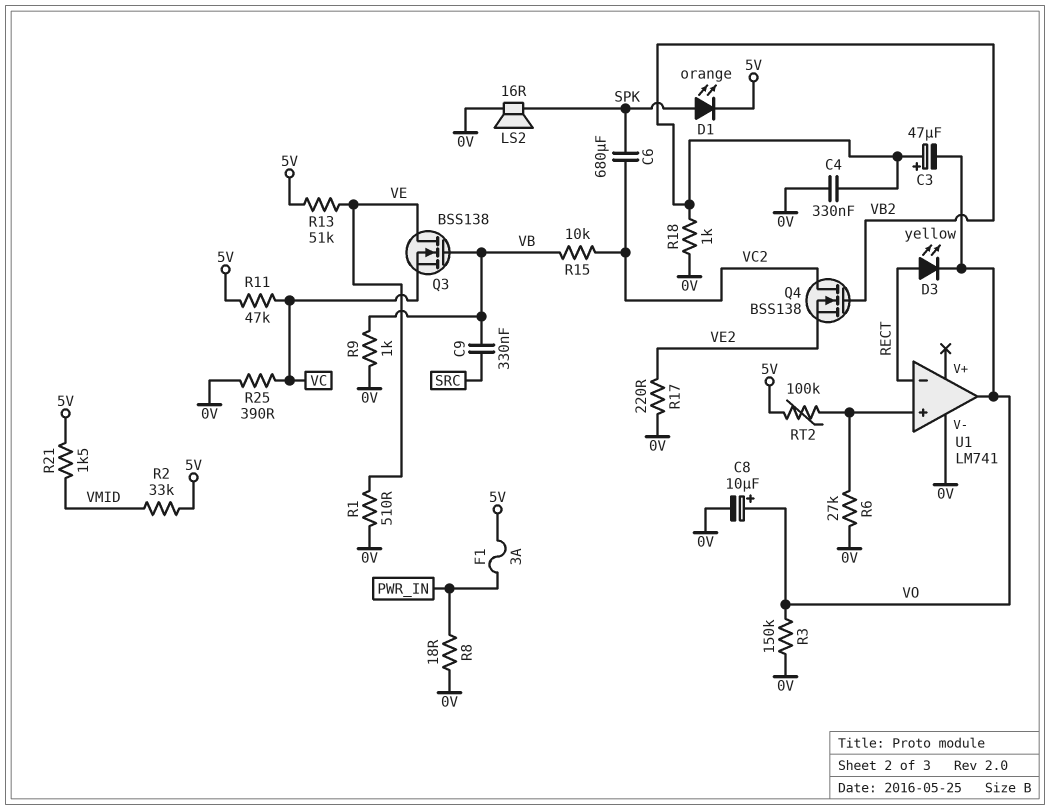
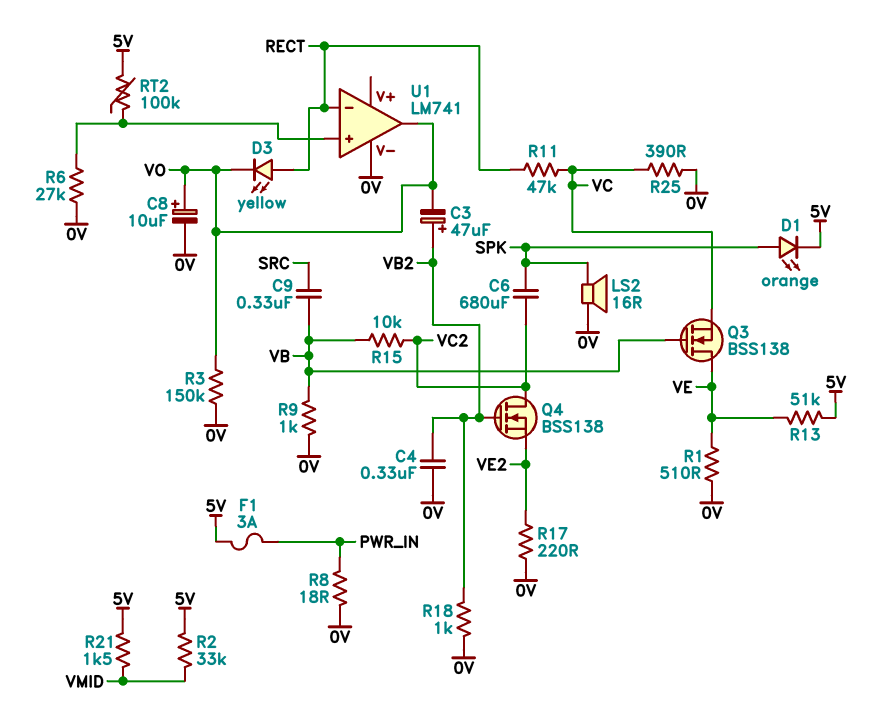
R11: 47k (5V, VC) -> 47k (RECT, VC)

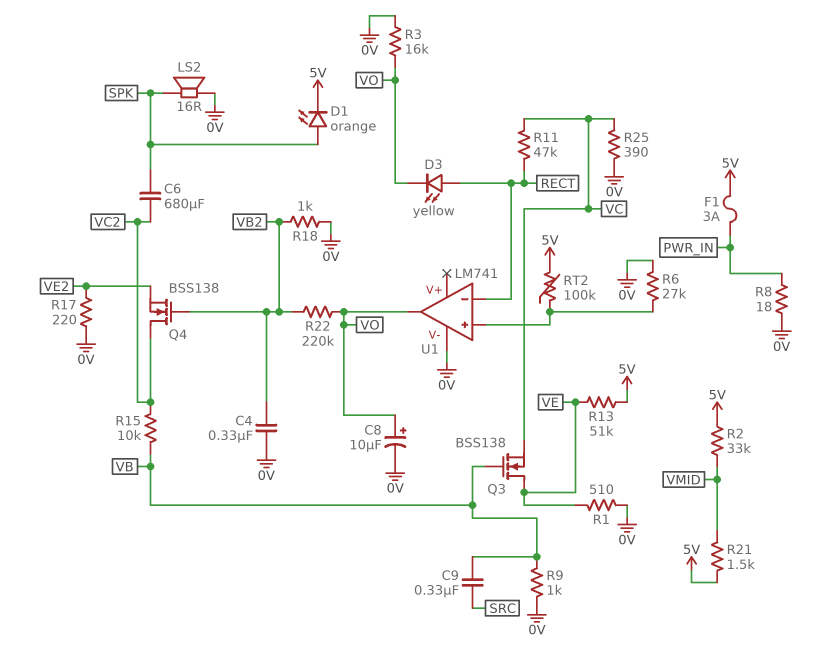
C3: 47uF (plus VB2, minus VO) -> none
R3: 150k (0V, VO) -> 16k (0V, VO)
R22: none -> 220k (VB2, VO)

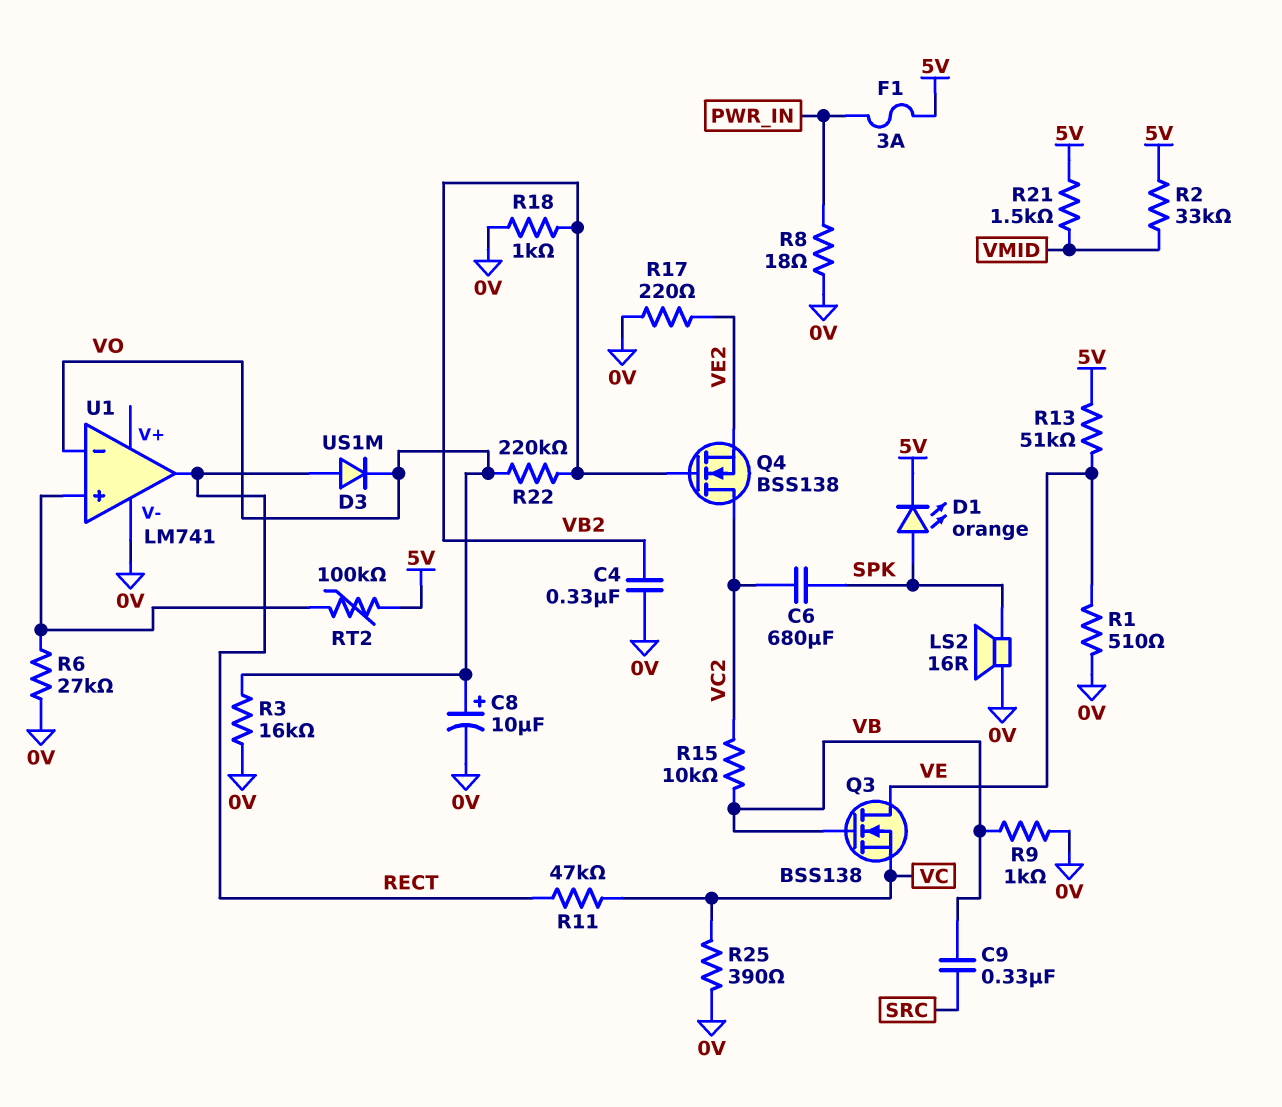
D3: LED yellow (A RECT, K VO) -> diode US1M (A RECT, K VO)
U1 pin in-: RECT -> VO
U1 pin out: VO -> RECT

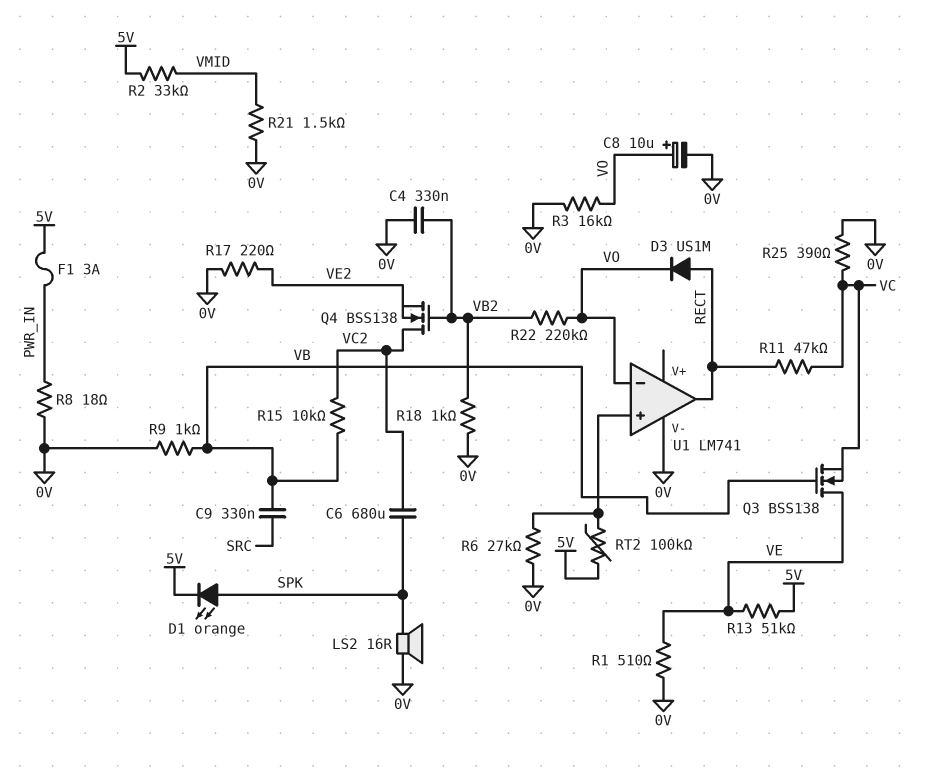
R21: 1.5k (5V, VMID) -> 1.5k (0V, VMID)

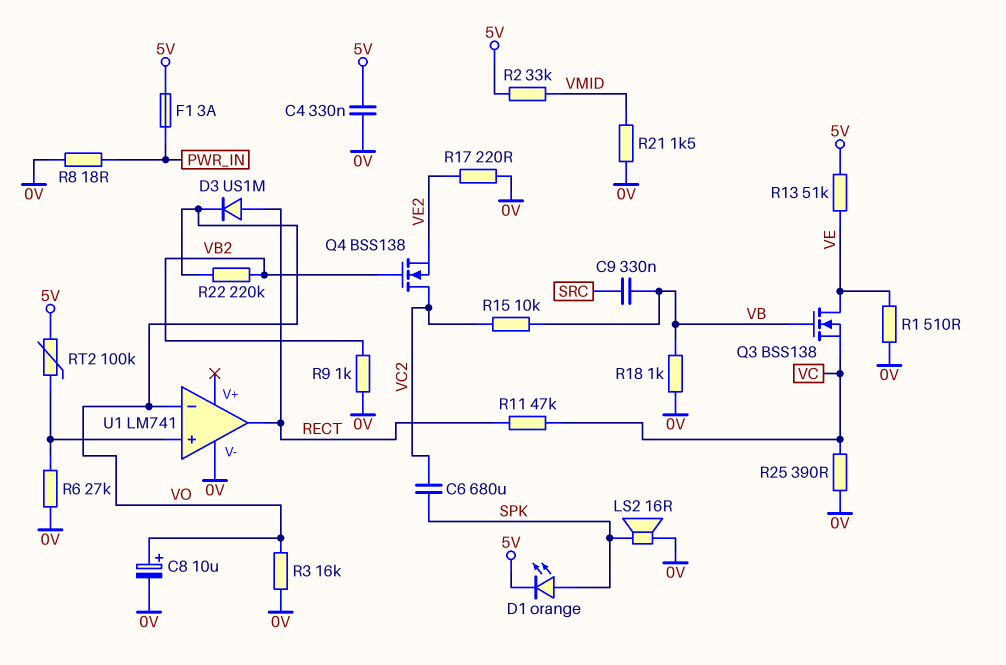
C4: 330nF (0V, VB2) -> 330nF (0V, 5V)
R9: 1k (0V, VB) -> 1k (0V, VB2)
R18: 1k (0V, VB2) -> 1k (0V, VB)

